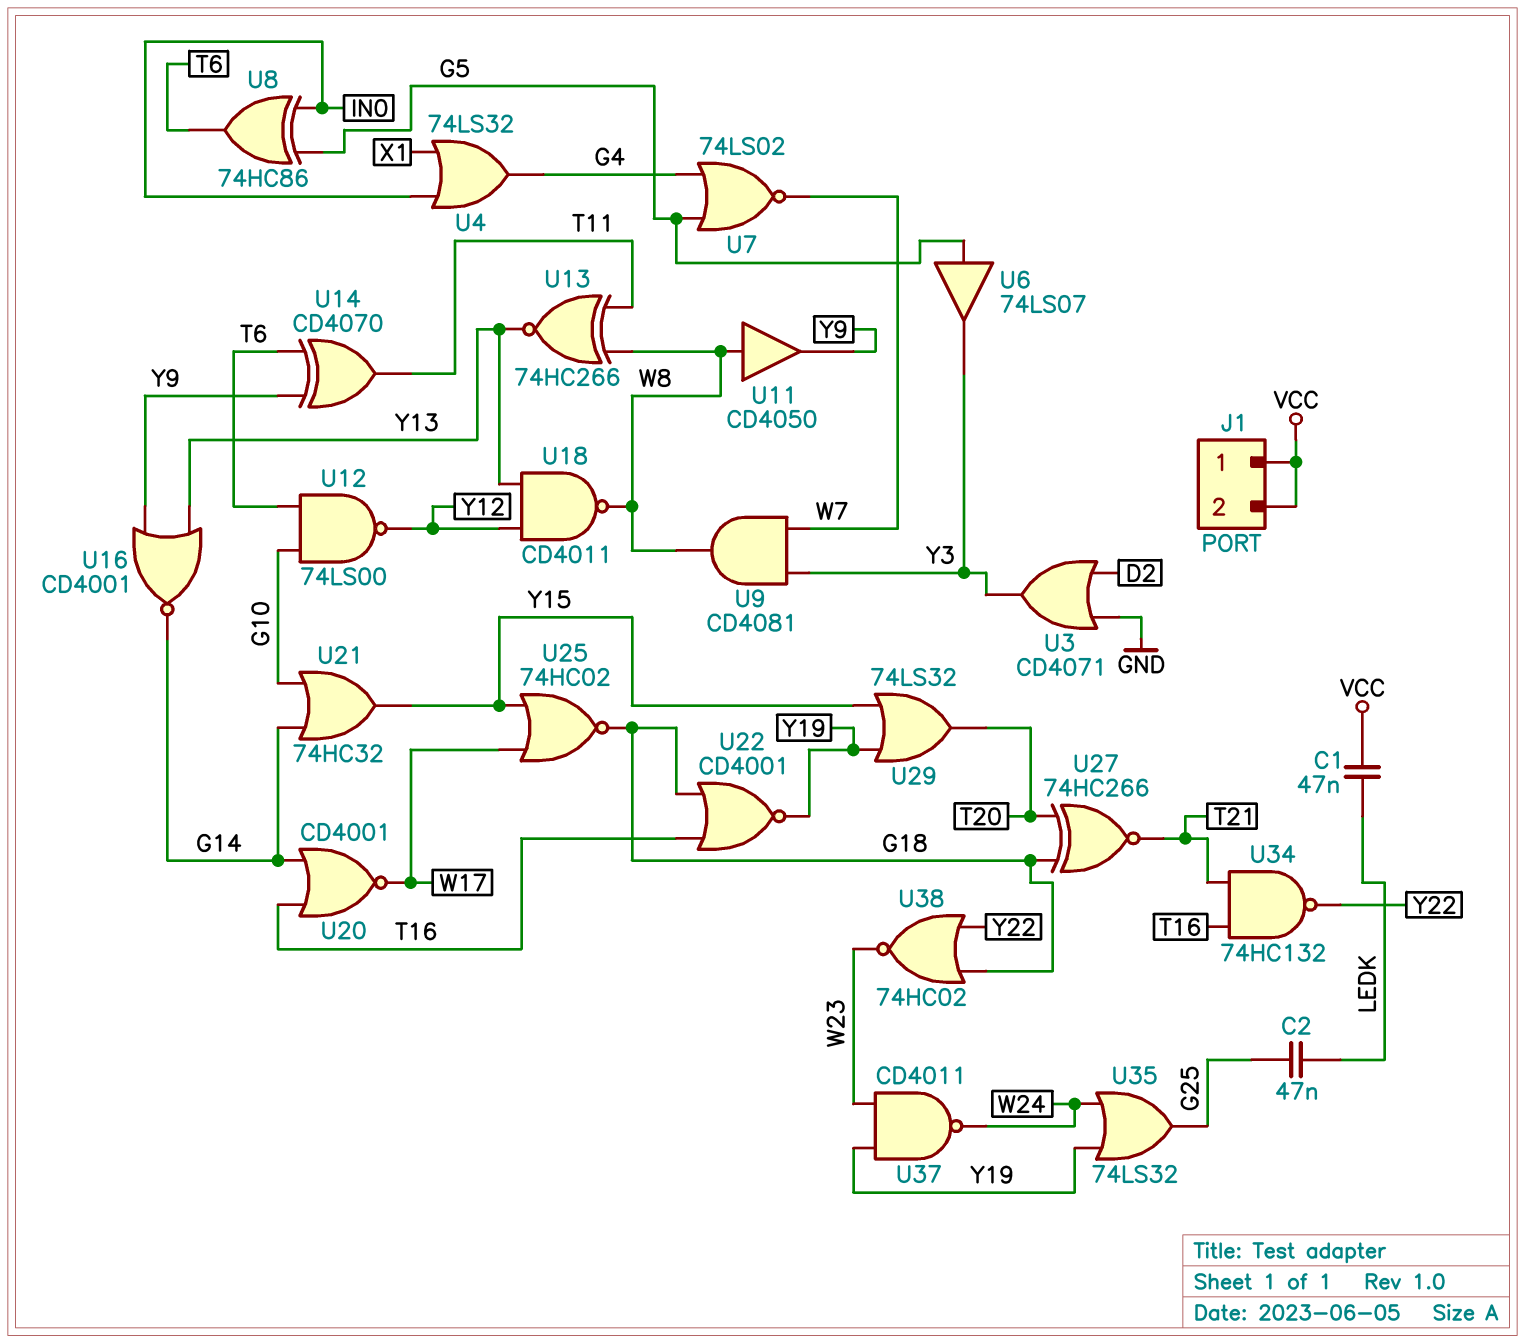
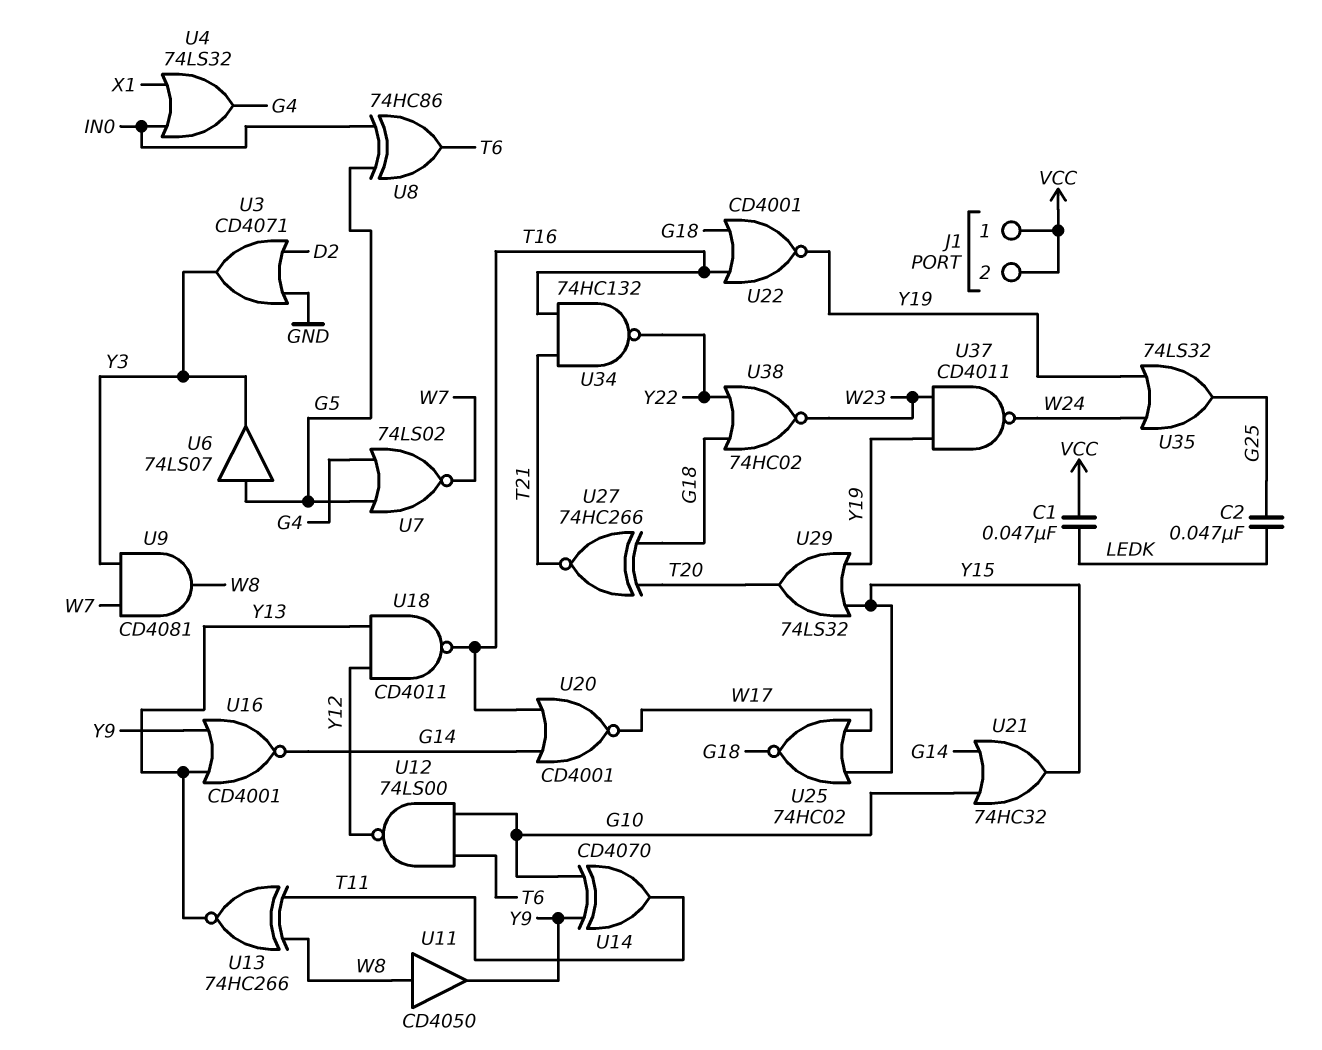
U14: XOR CD4070 (in T6, in Y9, out T11) -> XOR CD4070 (in G10, in Y9, out T11)
U18: NAND CD4011 (in Y12, in Y13, out W8) -> NAND CD4011 (in Y12, in Y13, out T16)

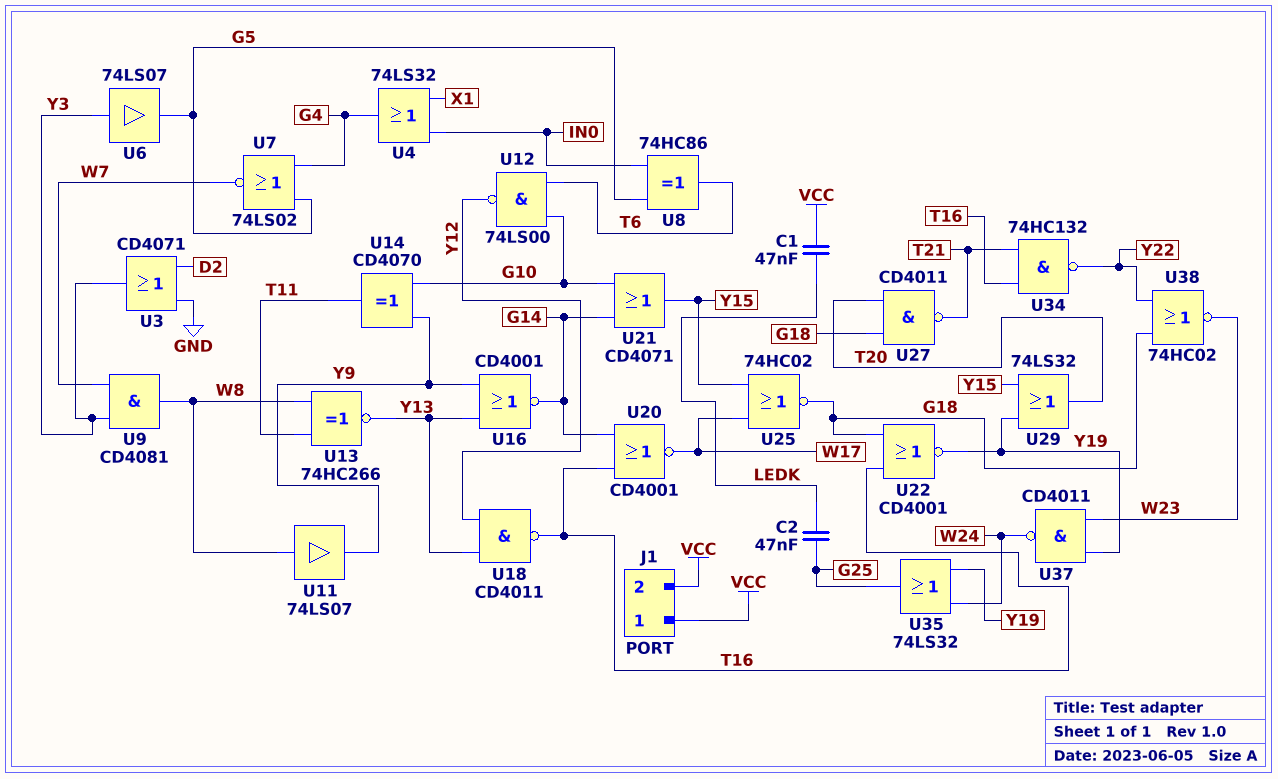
U6: buffer 74LS07 (in G5, out Y3) -> buffer 74LS07 (in Y3, out G5)
U11: buffer CD4050 (in W8, out Y9) -> buffer 74LS07 (in W8, out Y9)
U21: OR 74HC32 (in G10, in G14, out Y15) -> OR CD4071 (in G10, in G14, out Y15)
U27: XNOR 74HC266 (in G18, in T20, out T21) -> NAND CD4011 (in G18, in T20, out T21)

